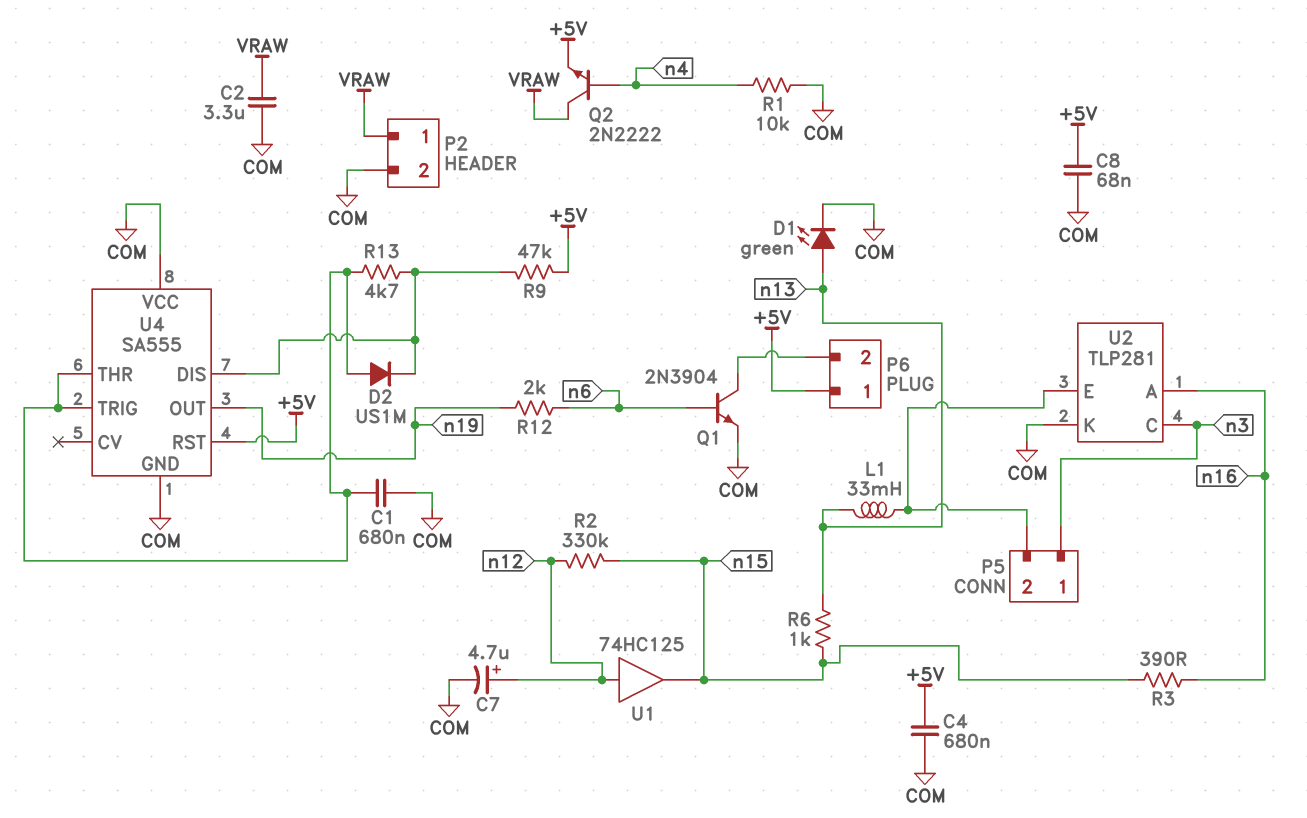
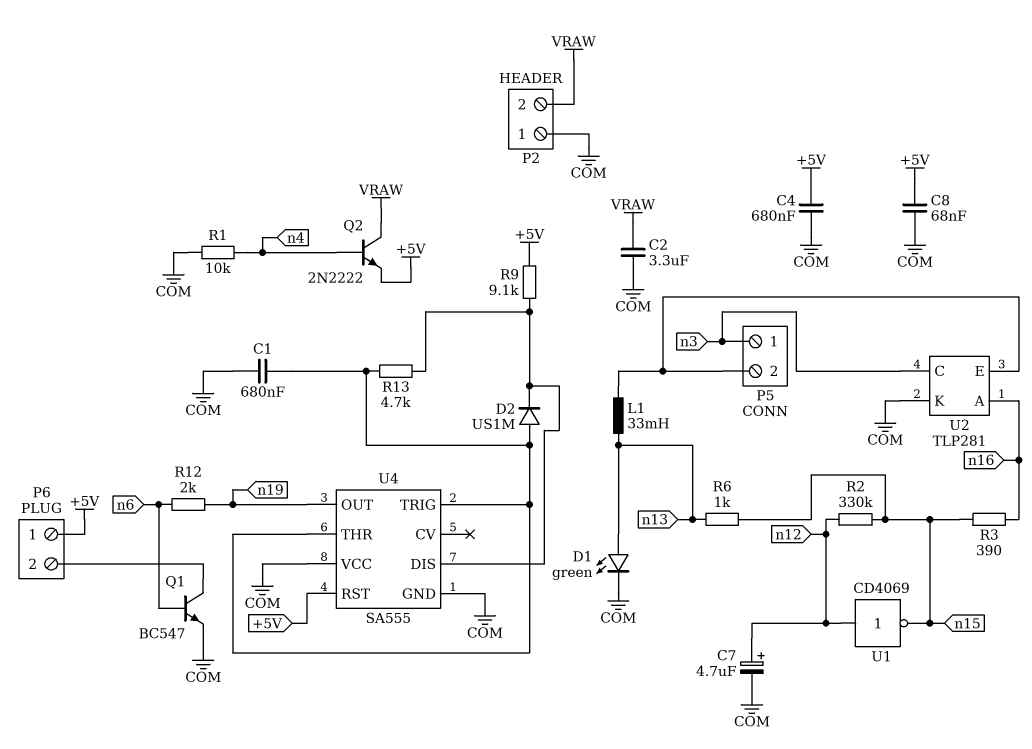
P2 pin 1: VRAW -> COM
P2 pin 2: COM -> VRAW
Q1: NPN 2N3904 (B n6, C P6/2, E COM) -> NPN BC547 (B n6, C P6/2, E COM)
R9: 47k (+5V, U4/DIS) -> 9.1k (+5V, U4/DIS)
U1: buffer 74HC125 (in n12, out n15) -> NOT CD4069 (in n12, out n15)

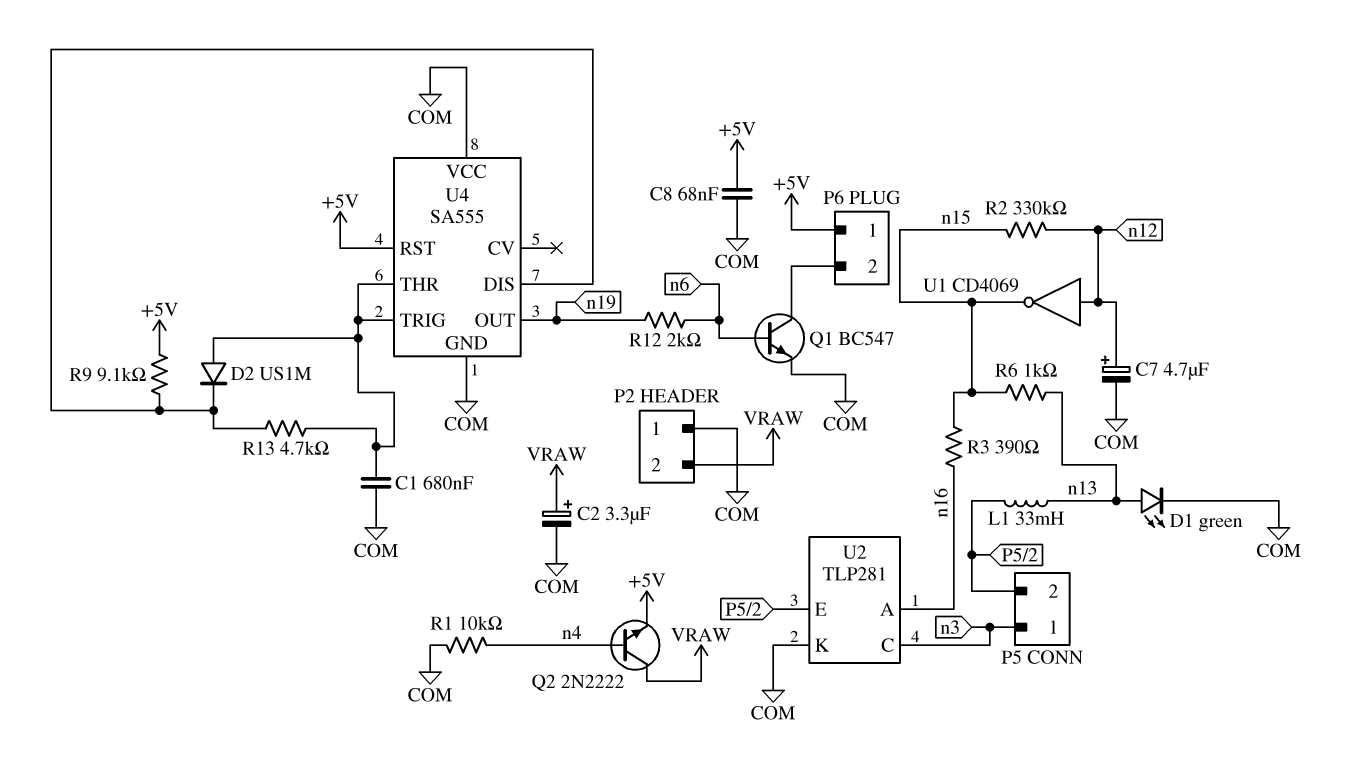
C2: 3.3uF (COM, VRAW) -> 3.3uF (plus VRAW, minus COM)
C4: 680nF (+5V, COM) -> none

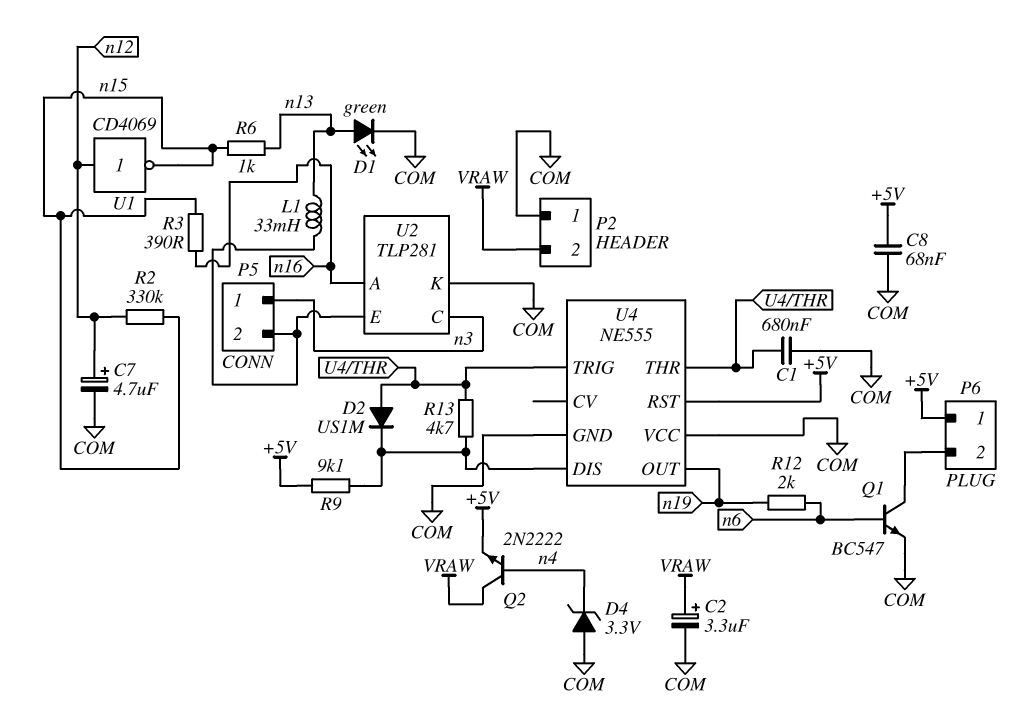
D4: none -> zener 3.3V (A COM, K n4)
R1: 10k (COM, n4) -> none
U4: SA555 -> NE555

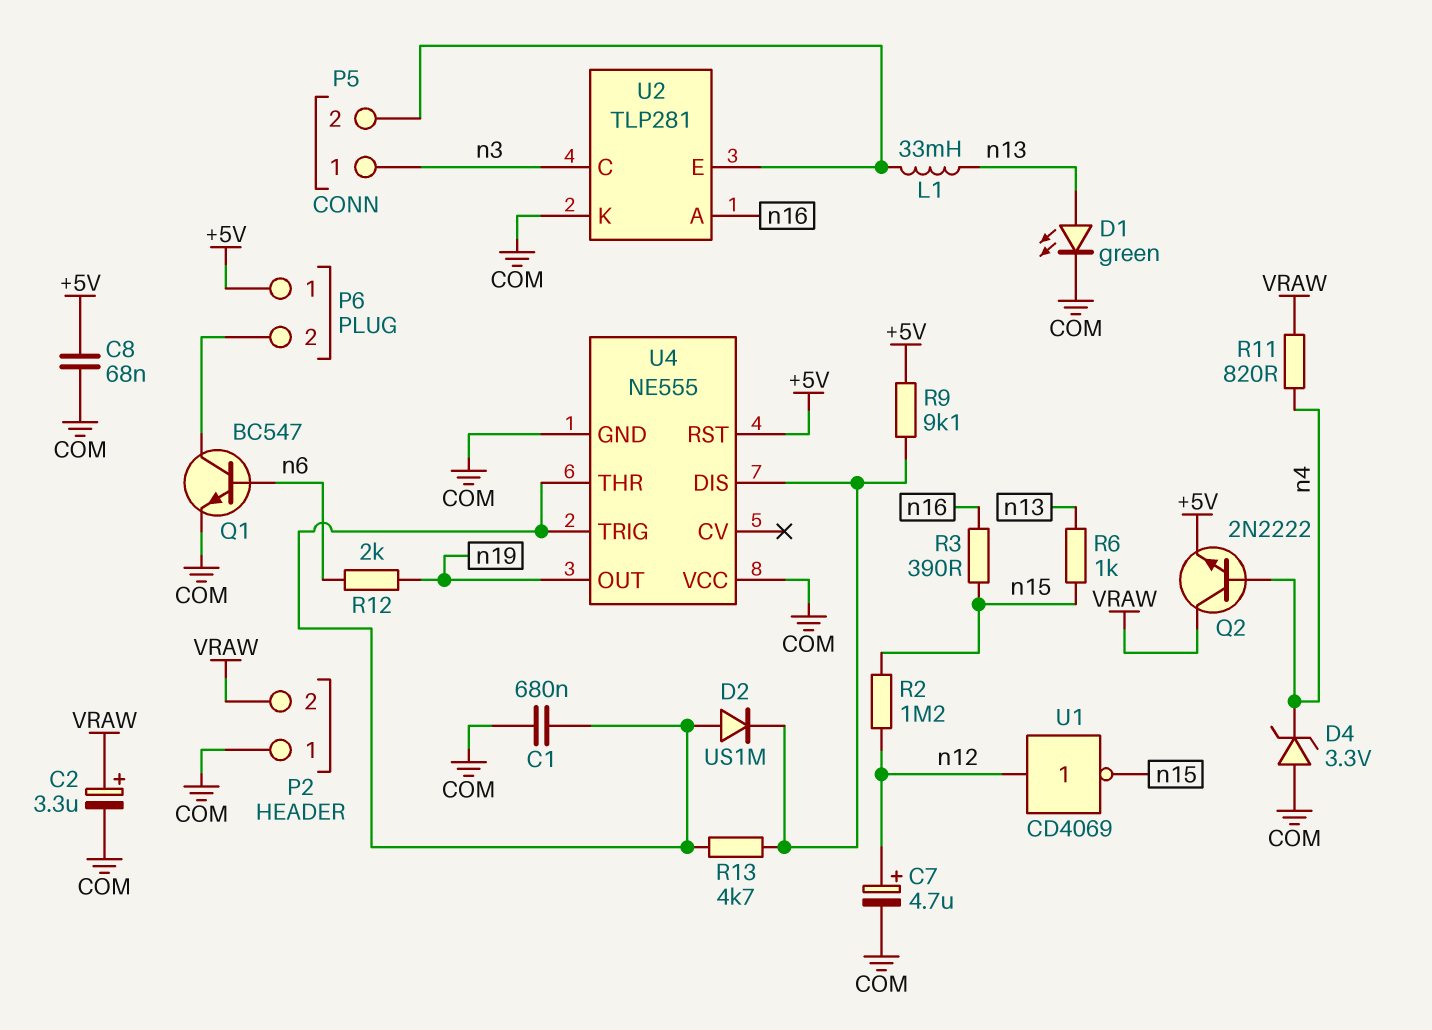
R2: 330k (n12, n15) -> 1.2M (n12, n15)
R11: none -> 820 (VRAW, n4)

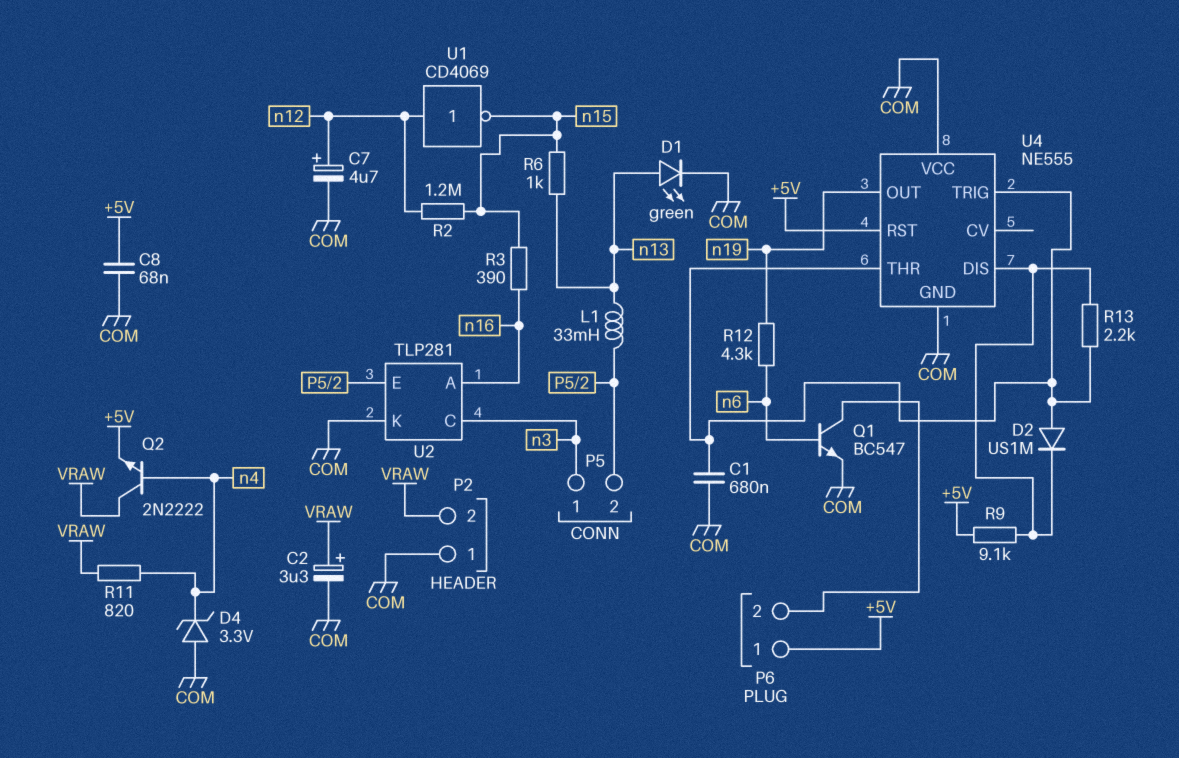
R12: 2k (n6, n19) -> 4.3k (n6, n19)
R13: 4.7k (U4/DIS, U4/THR) -> 2.2k (U4/DIS, U4/THR)

